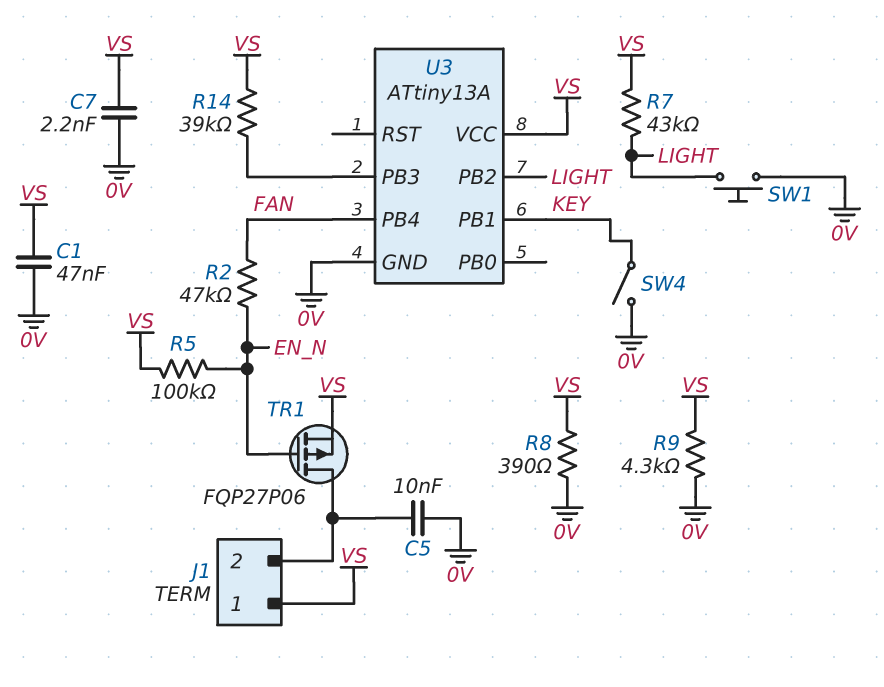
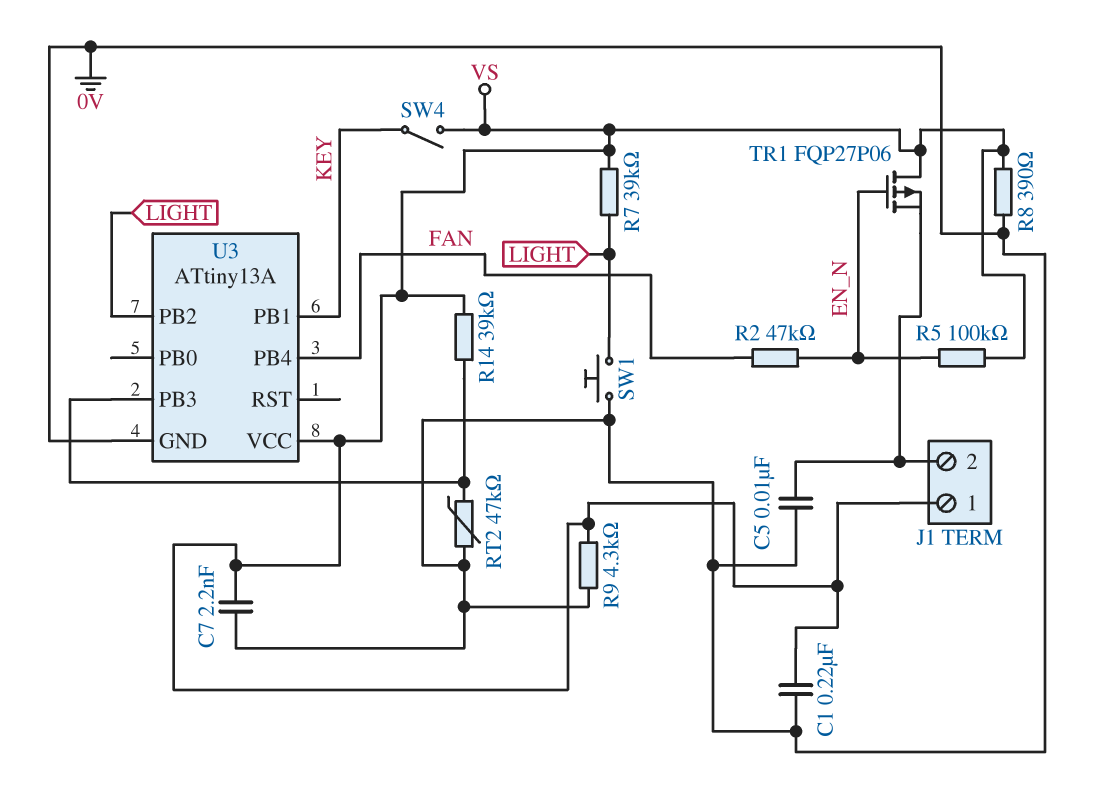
C1: 47nF (0V, VS) -> 220nF (0V, VS)
R7: 43k (LIGHT, VS) -> 39k (LIGHT, VS)
RT2: none -> 47k (0V, U3/PB3)
SW4: switch (0V, KEY) -> switch (KEY, VS)
TR1: PMOS FQP27P06 (G EN_N, D J1/2, S VS) -> PMOS FQP27P06 (G EN_N, D VS, S J1/2)

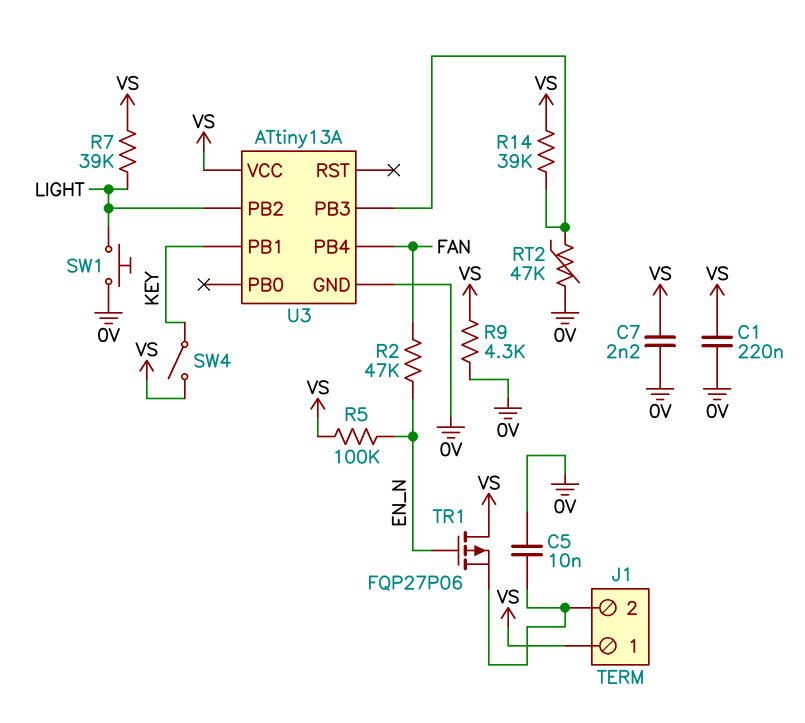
R8: 390 (0V, VS) -> none

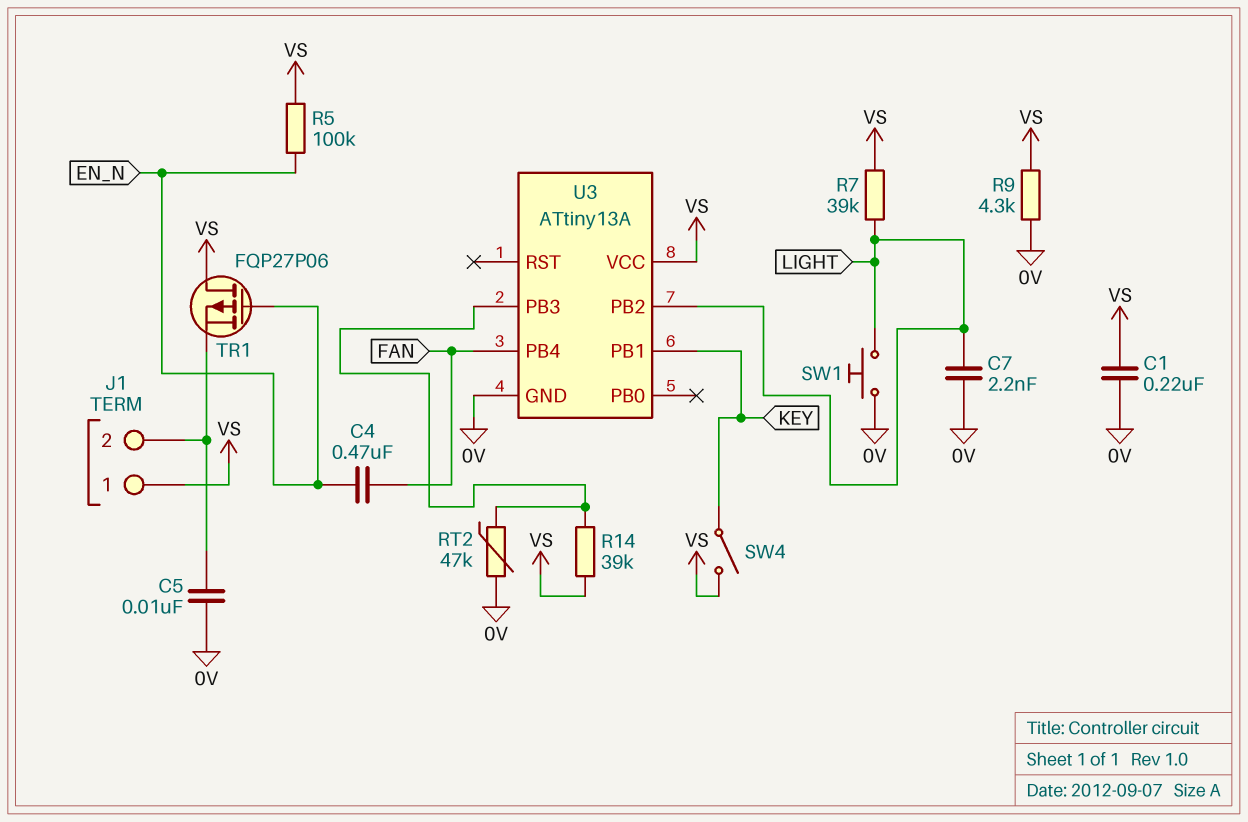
C4: none -> 470nF (EN_N, FAN)
C7: 2.2nF (0V, VS) -> 2.2nF (0V, LIGHT)
R2: 47k (EN_N, FAN) -> none

